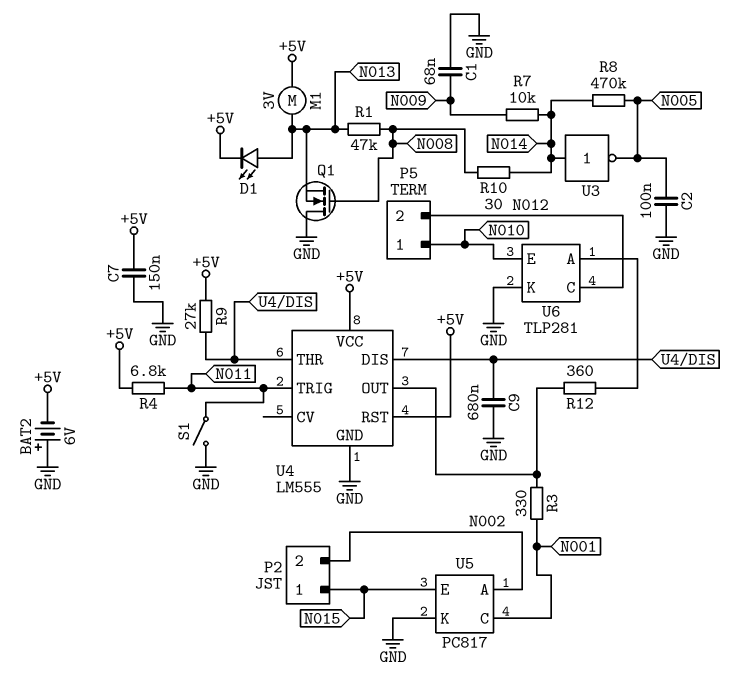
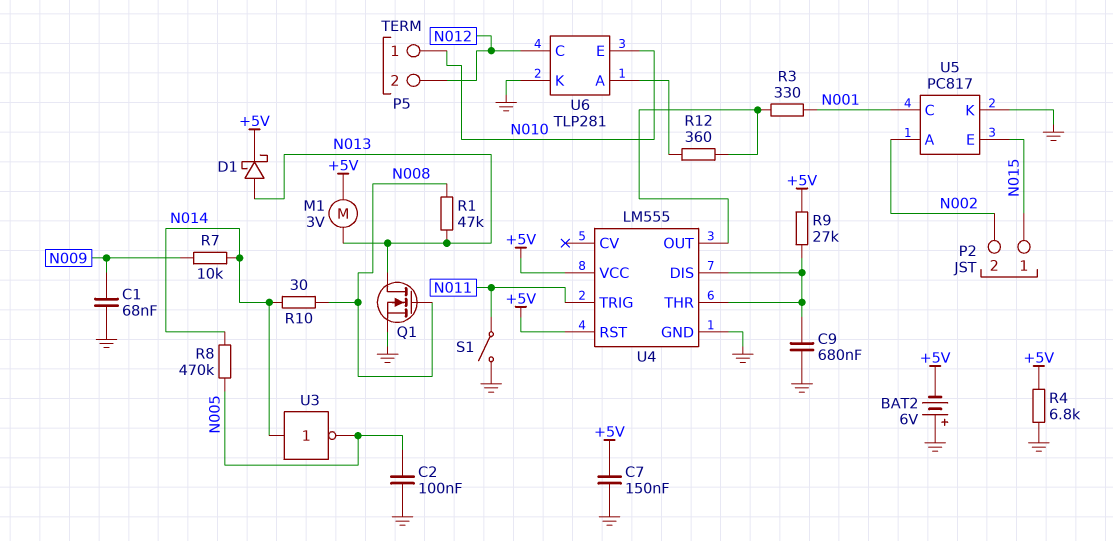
D1: LED (A N013, K +5V) -> schottky (A N013, K +5V)
Q1: NMOS (G N008, D GND, S N013) -> NMOS (G N008, D N013, S GND)
R4: 6.8k (+5V, N011) -> 6.8k (+5V, GND)

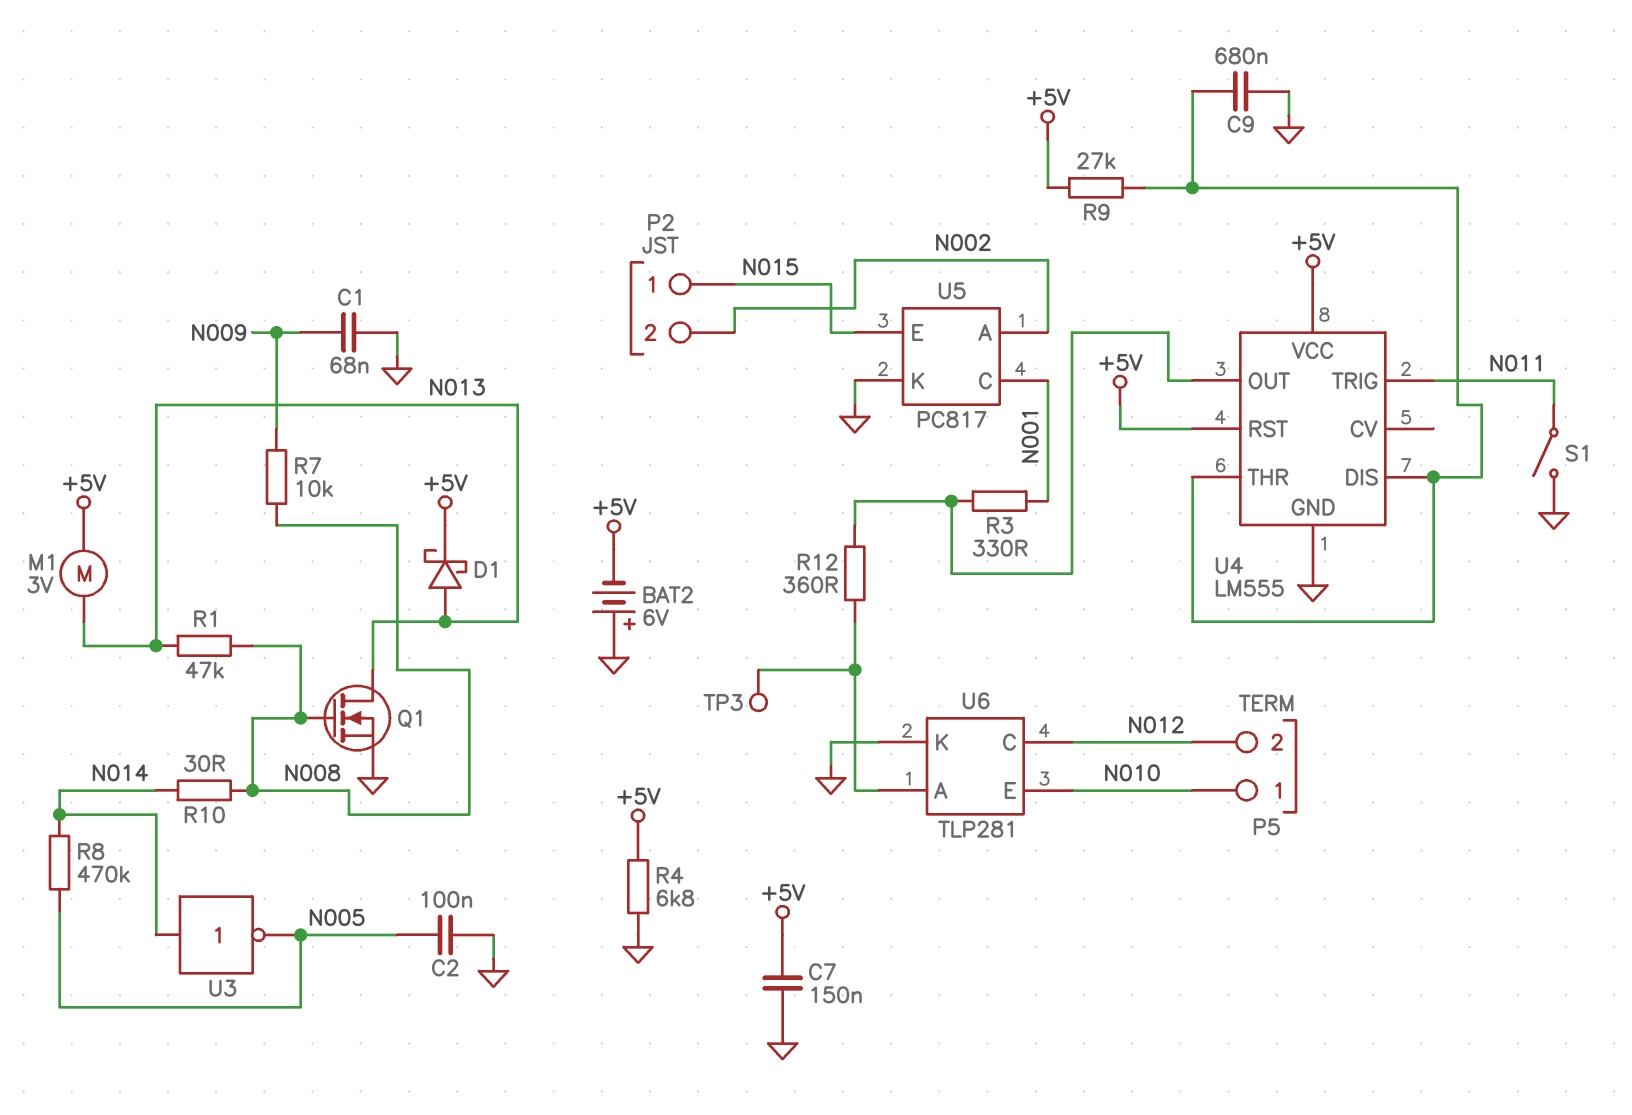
R7: 10k (N009, N014) -> 10k (N008, N009)
TP3: none -> test point (U6/A)

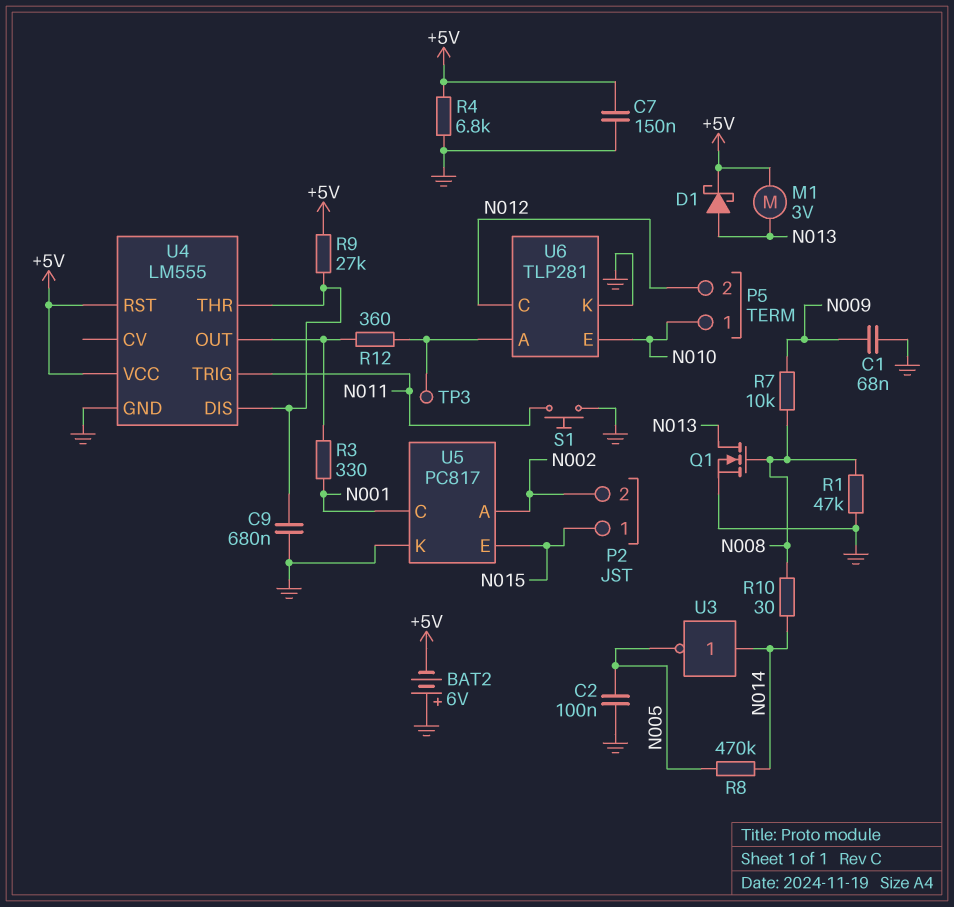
R1: 47k (N008, N013) -> 47k (GND, N008)
S1: switch (GND, N011) -> button (GND, N011)

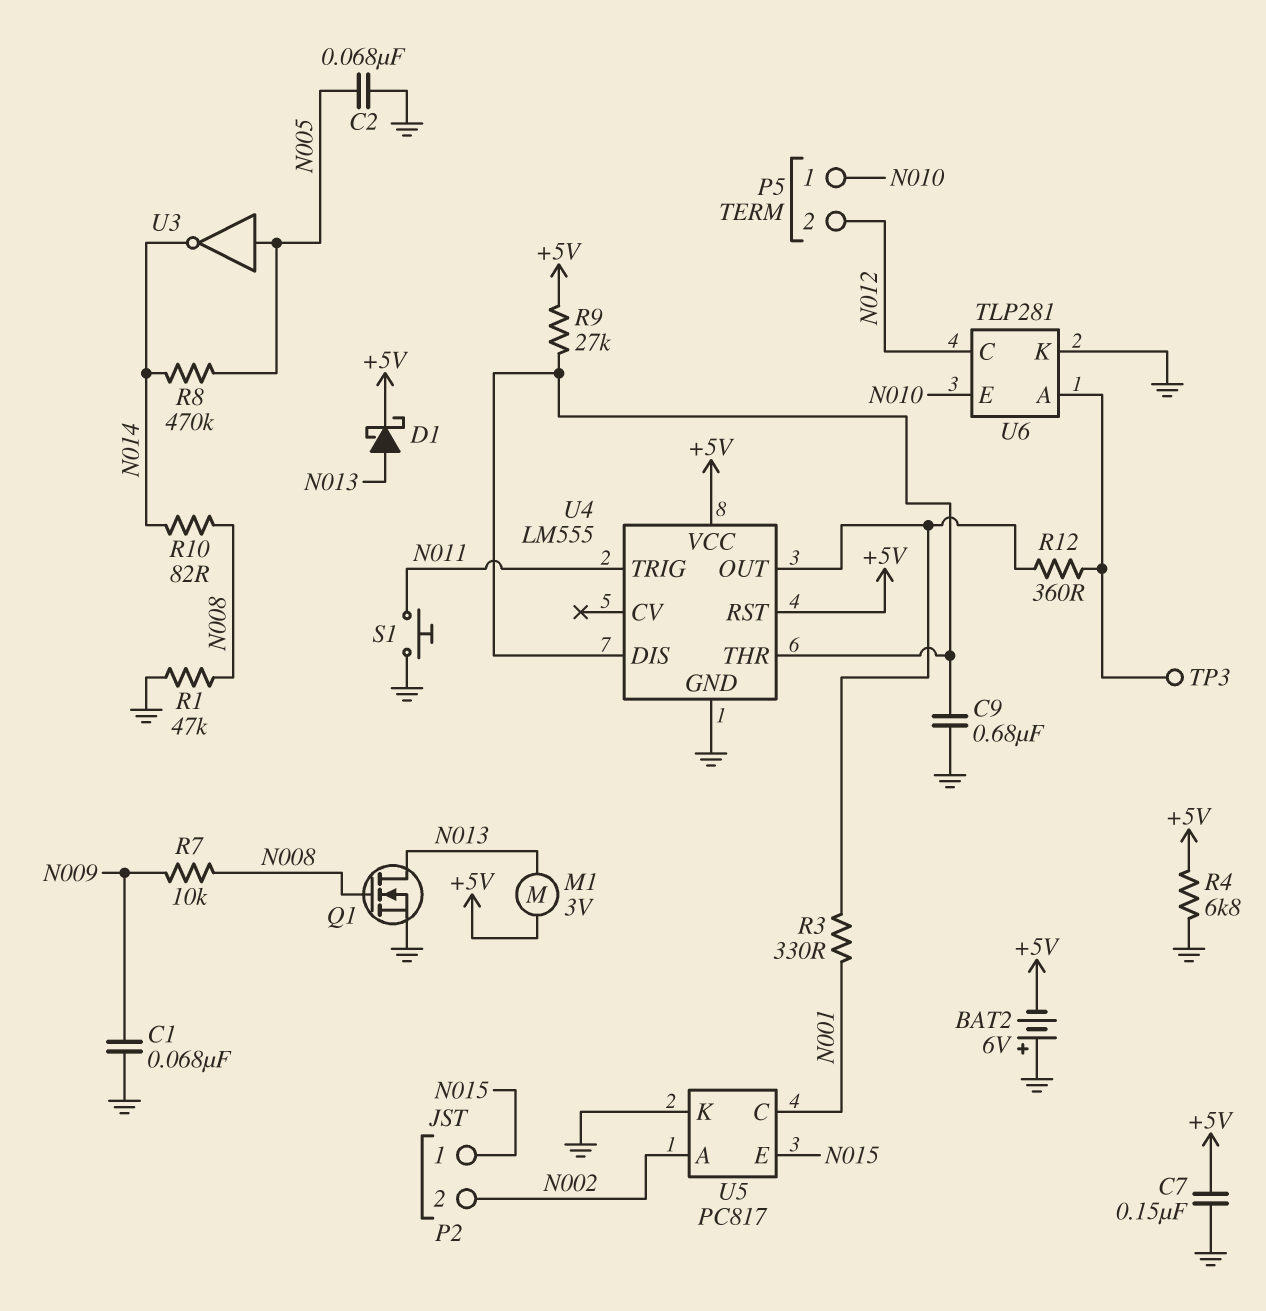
C2: 100nF (GND, N005) -> 68nF (GND, N005)
R10: 30 (N008, N014) -> 82 (N008, N014)
U3: NOT (in N014, out N005) -> NOT (in N005, out N014)

